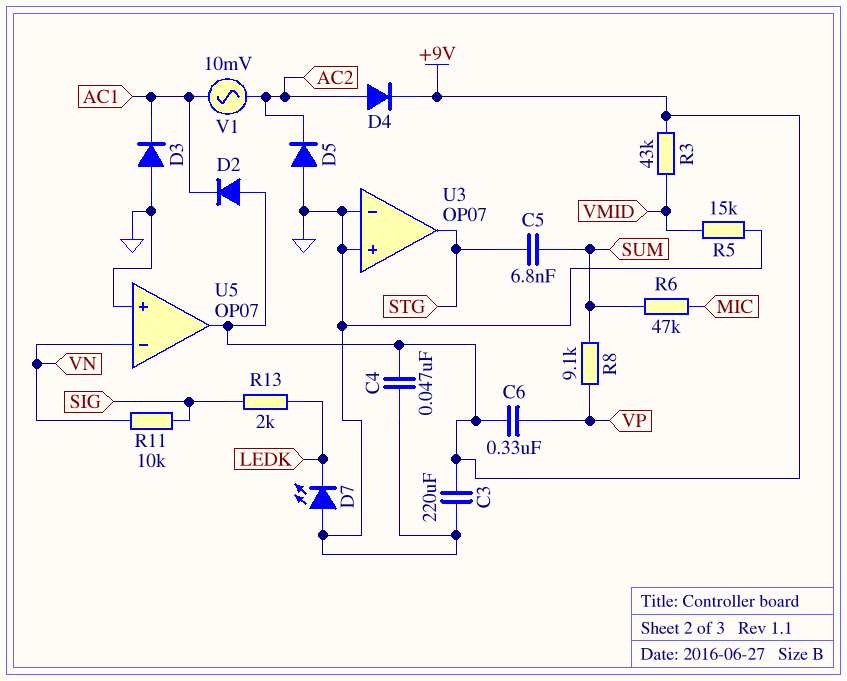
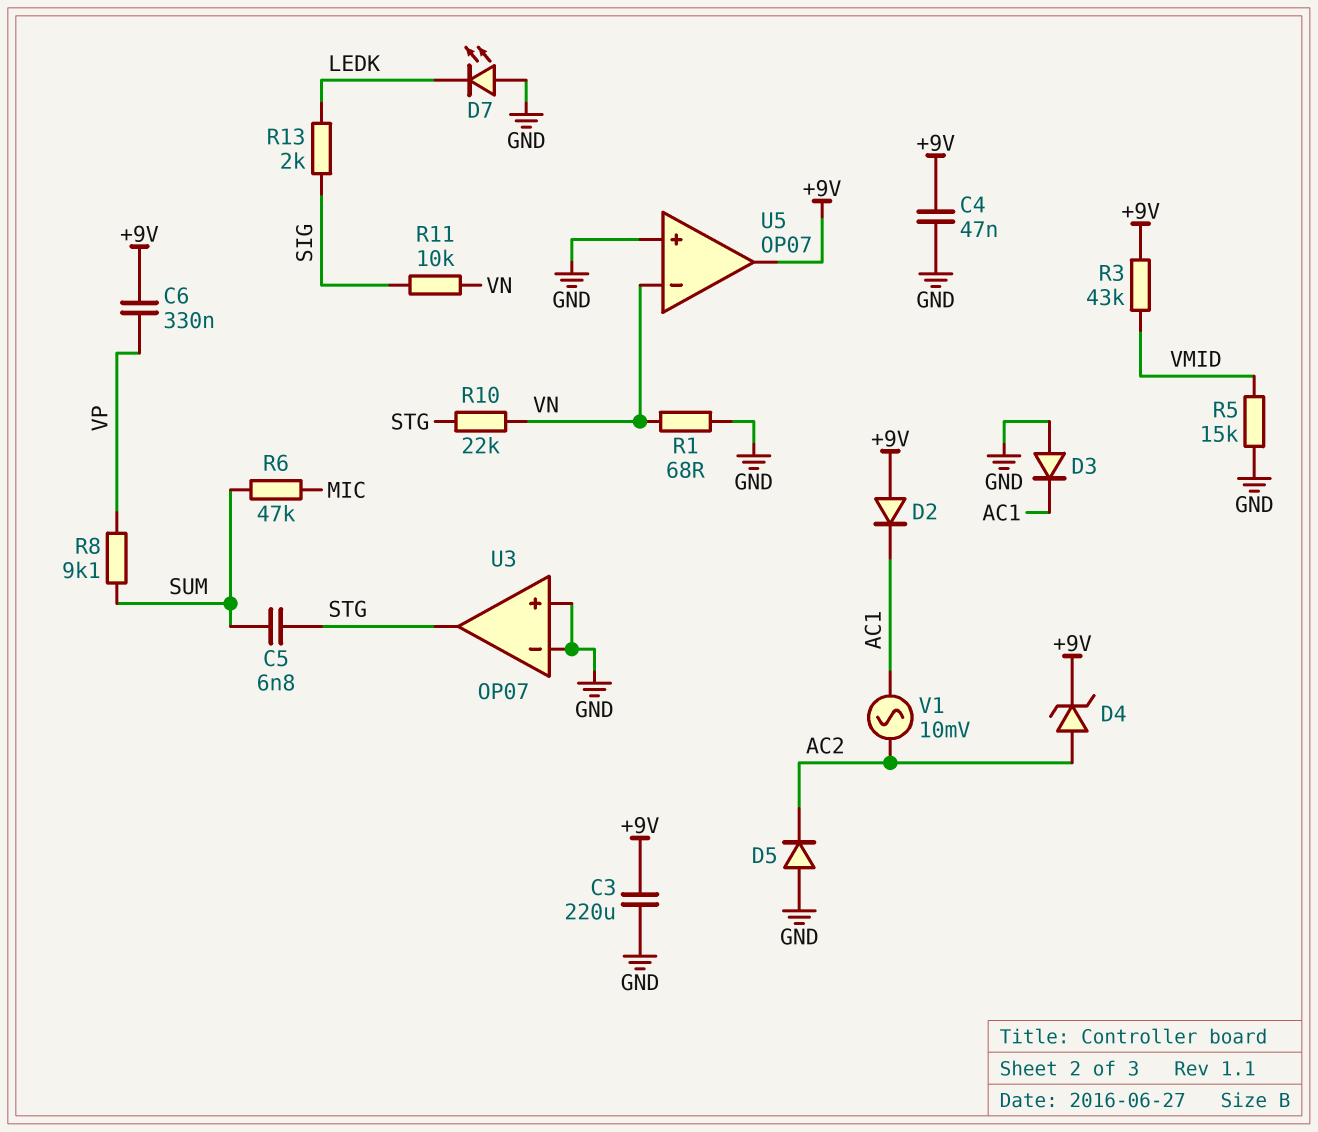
D4: diode (A AC2, K +9V) -> zener (A AC2, K +9V)
R1: none -> 68 (GND, VN)
R10: none -> 22k (STG, VN)

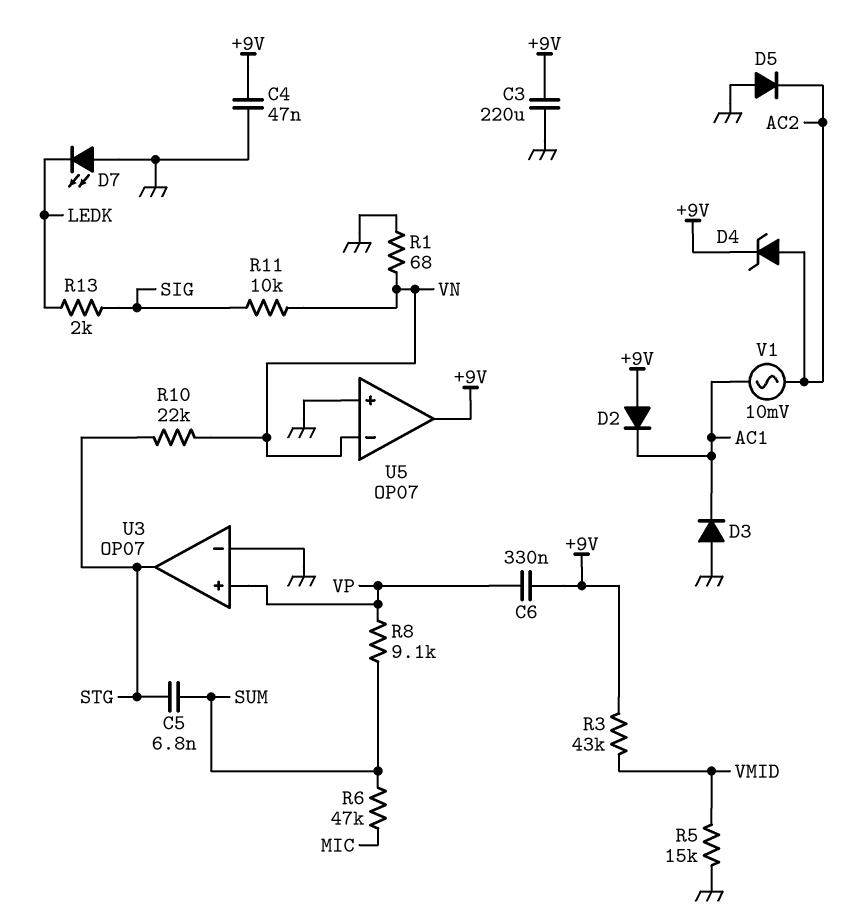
U3 pin in+: GND -> VP

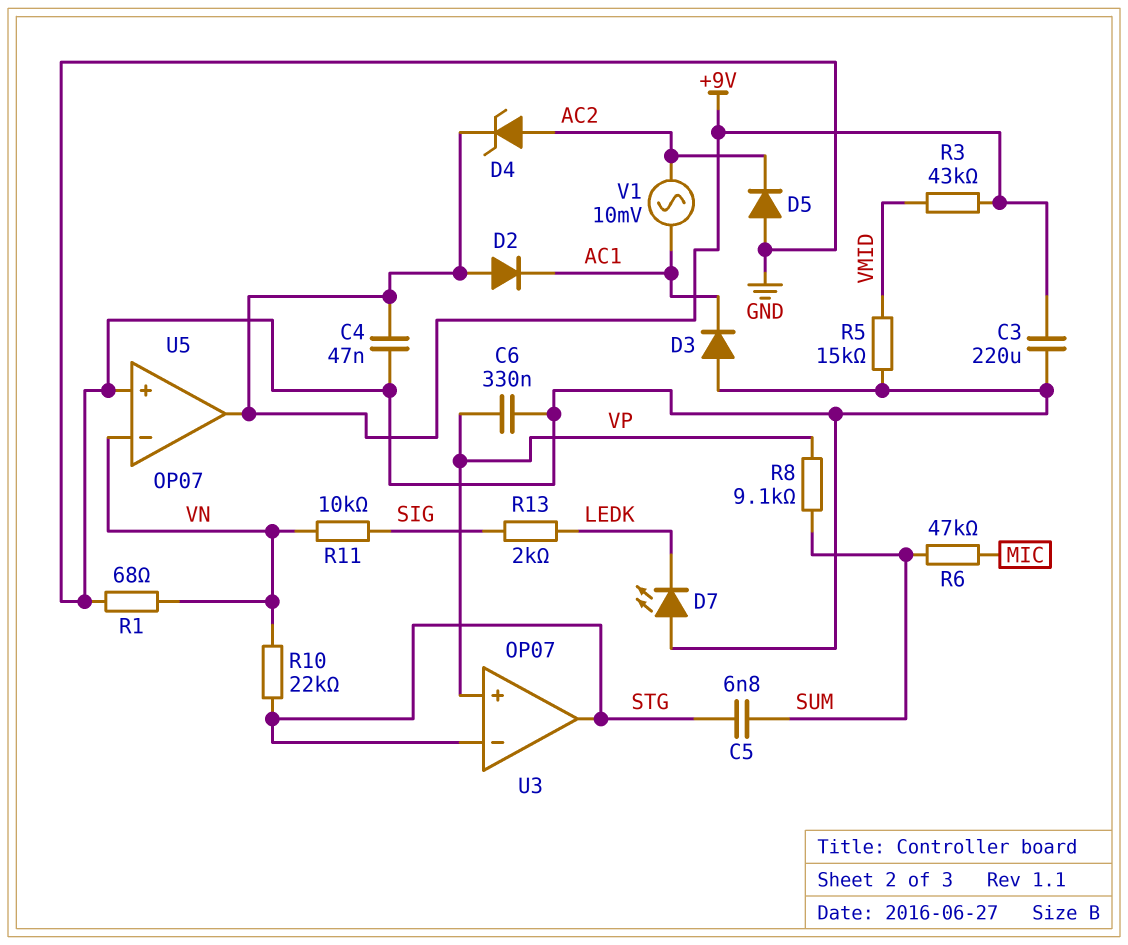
C6: 330nF (+9V, VP) -> 330nF (GND, VP)
U3 pin in-: GND -> STG

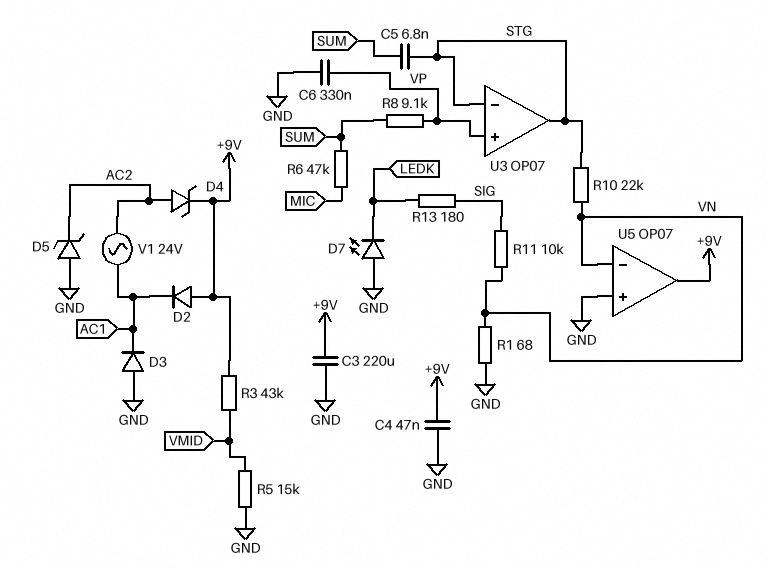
D5: diode (A GND, K AC2) -> zener (A GND, K AC2)
R13: 2k (LEDK, SIG) -> 180 (LEDK, SIG)
V1: AC 10mV (AC1, AC2) -> AC 24V (AC1, AC2)

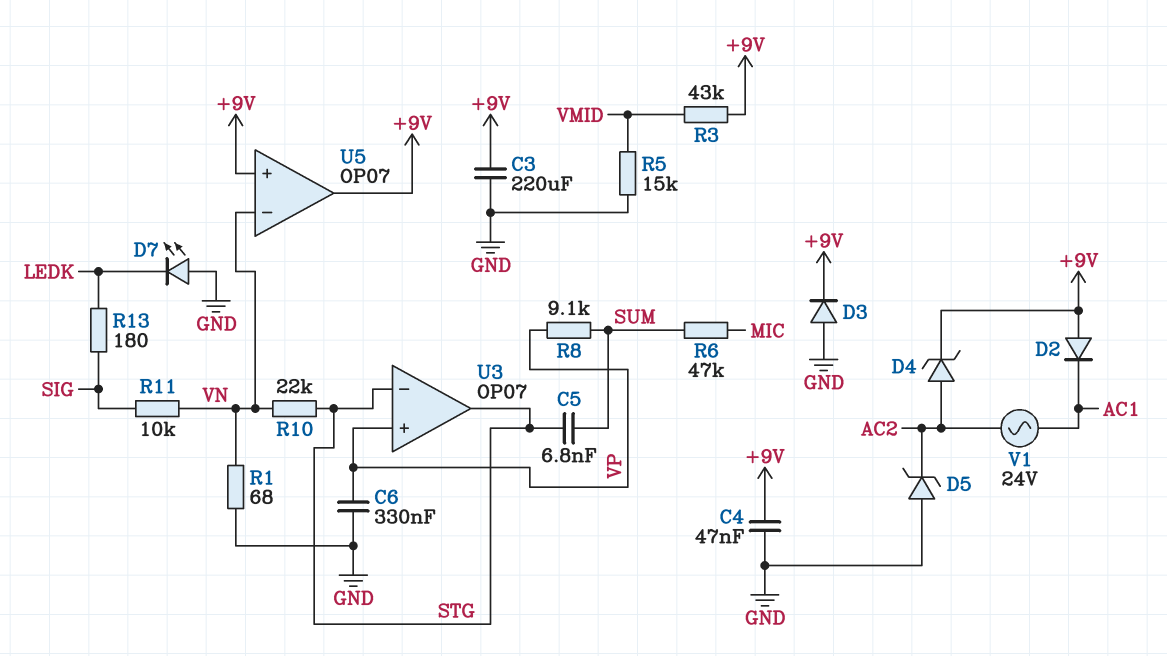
D3: diode (A GND, K AC1) -> diode (A GND, K +9V)
U5 pin in+: GND -> +9V

